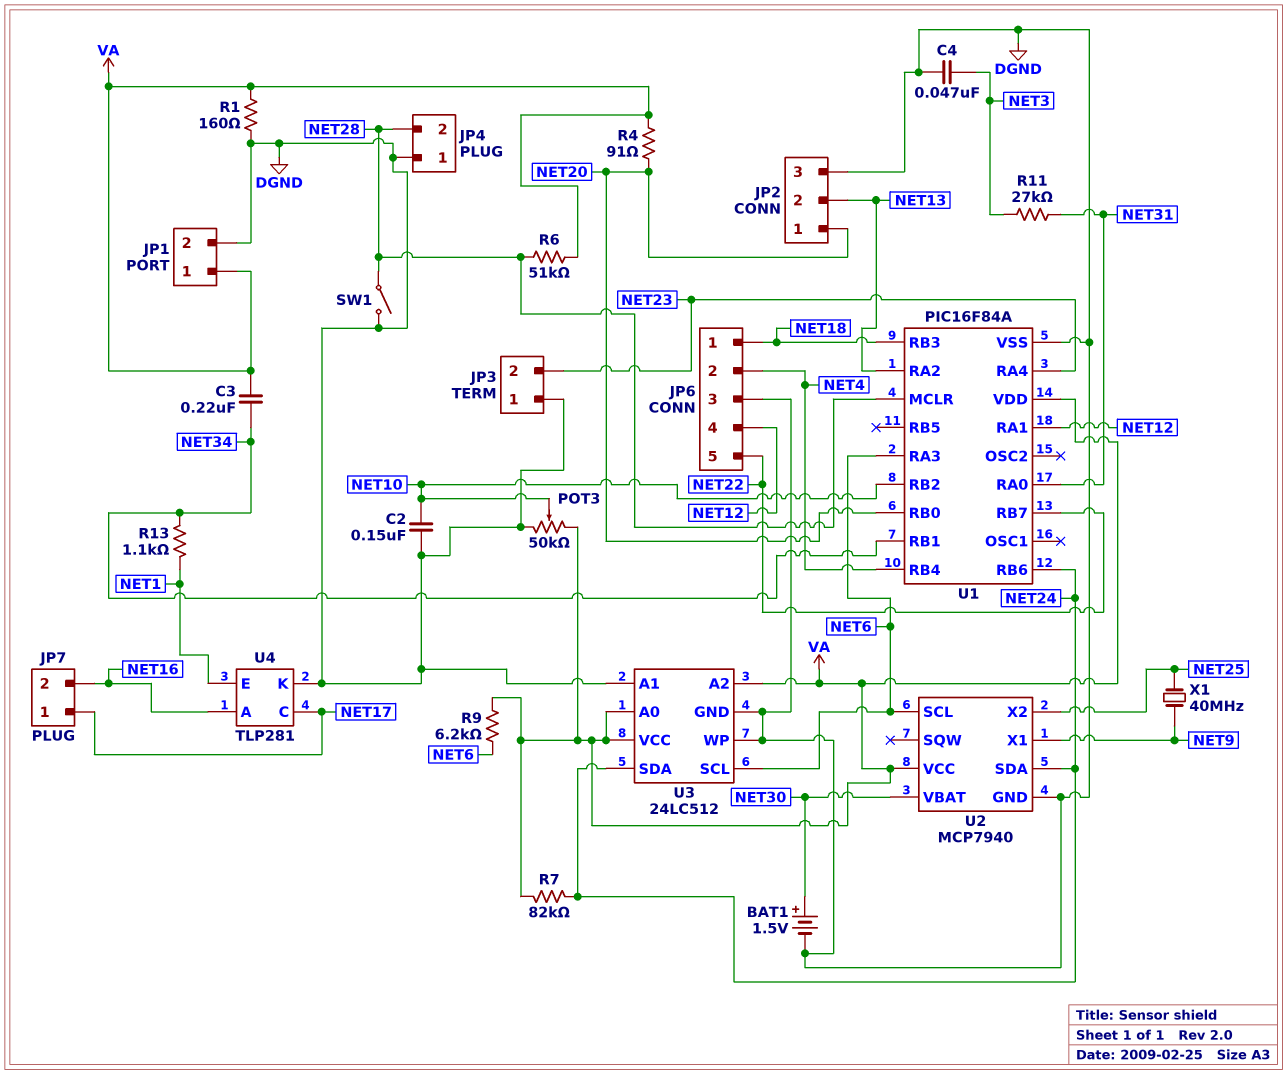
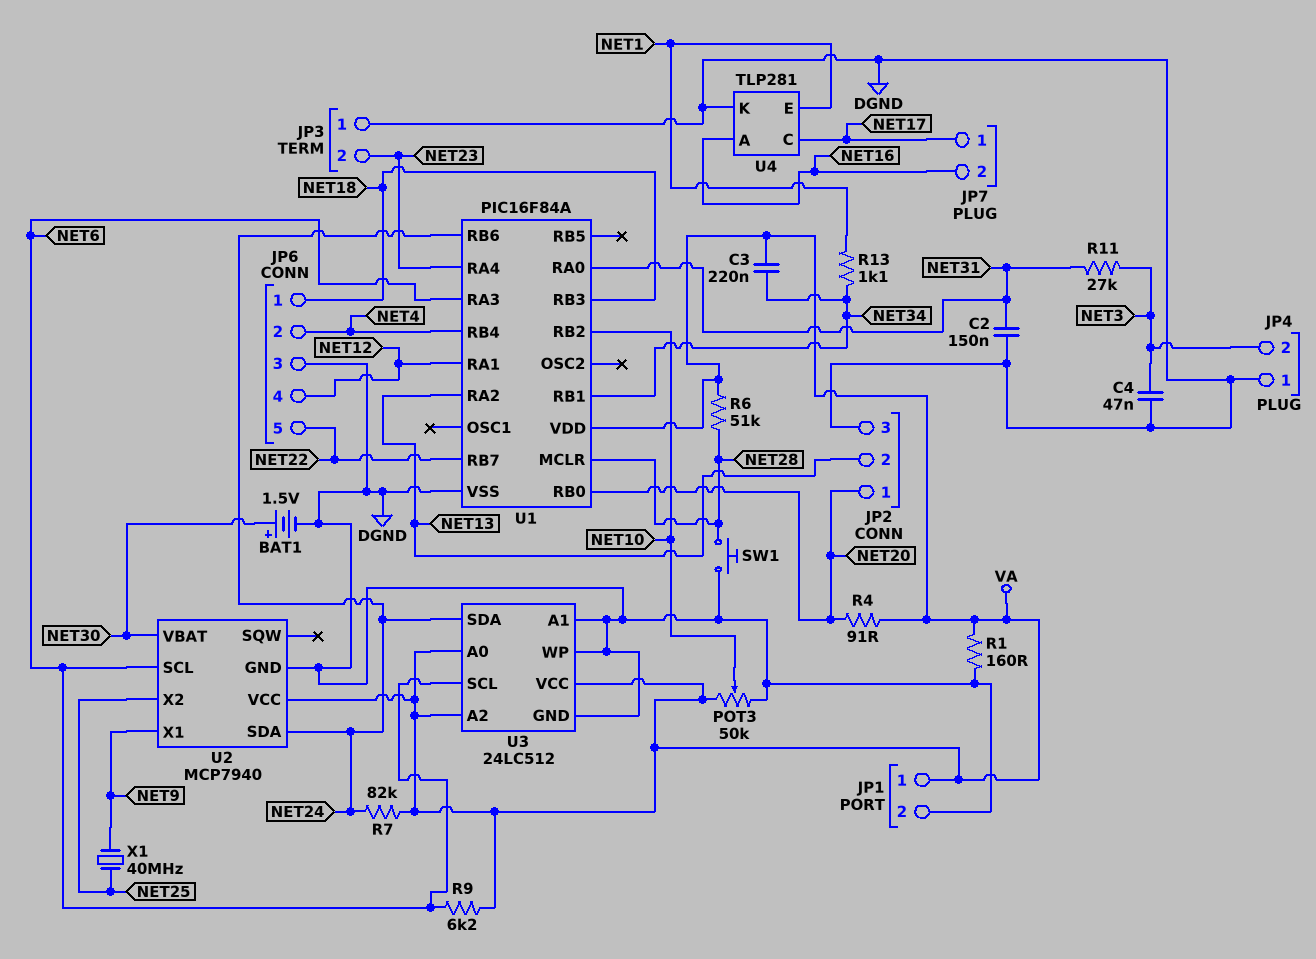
C2: 150nF (DGND, NET10) -> 150nF (DGND, NET31)
JP4 pin 2: NET28 -> NET3
SW1: switch (DGND, NET28) -> button (DGND, NET28)

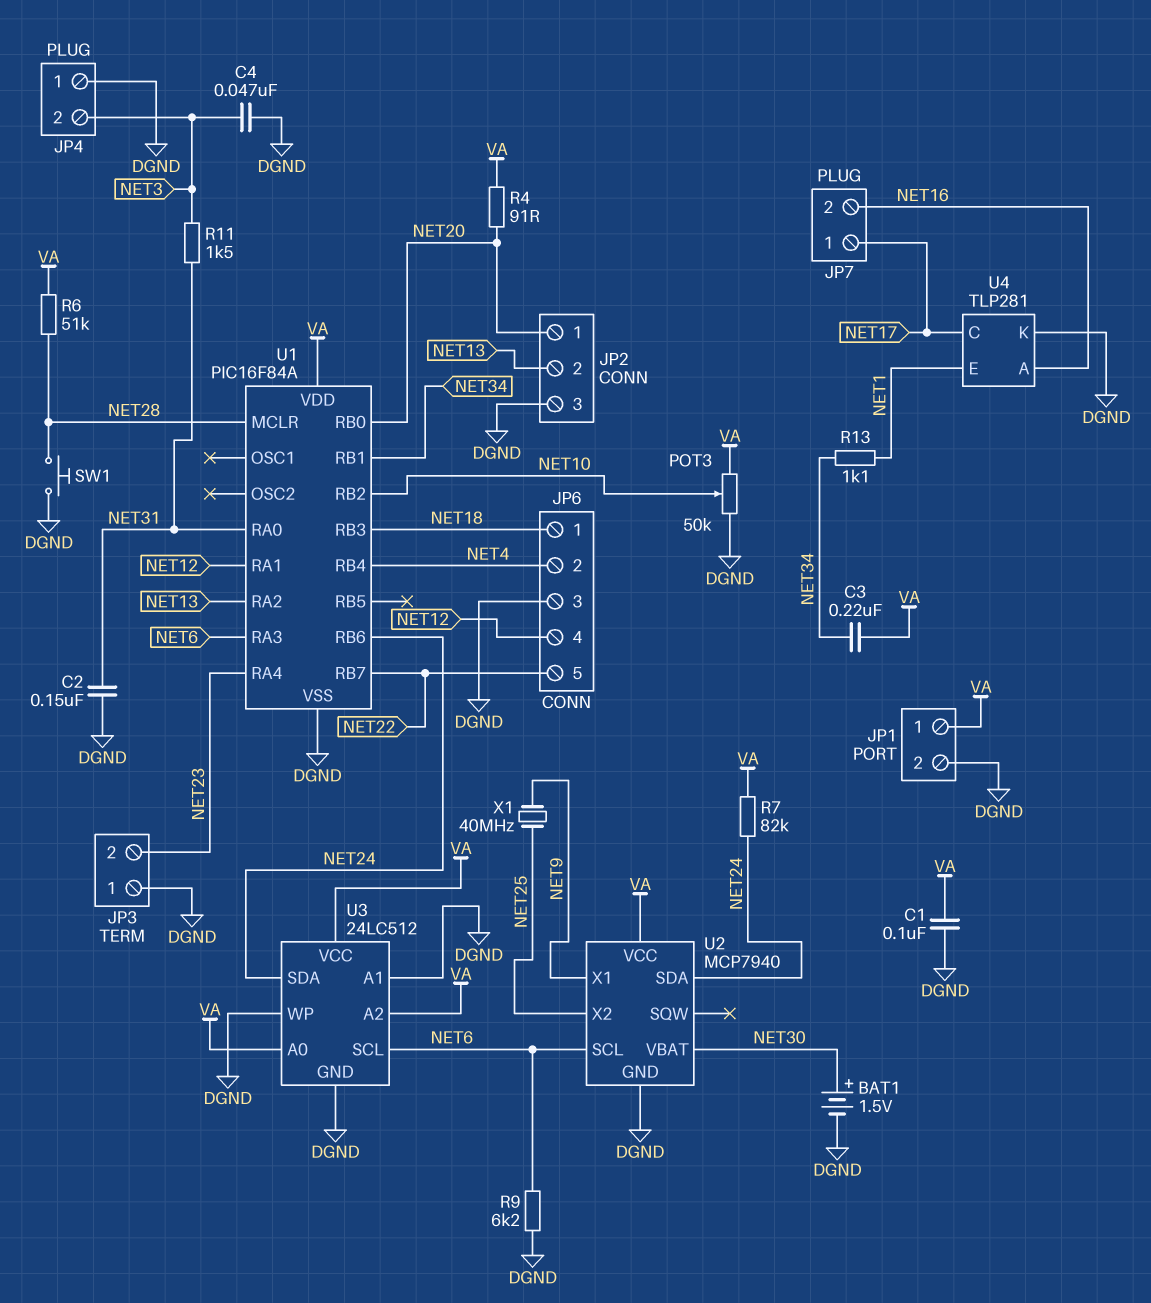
C1: none -> 100nF (DGND, VA)
R1: 160 (DGND, VA) -> none
R9: 6.2k (NET6, VA) -> 6.2k (DGND, NET6)
R11: 27k (NET3, NET31) -> 1.5k (NET3, NET31)

